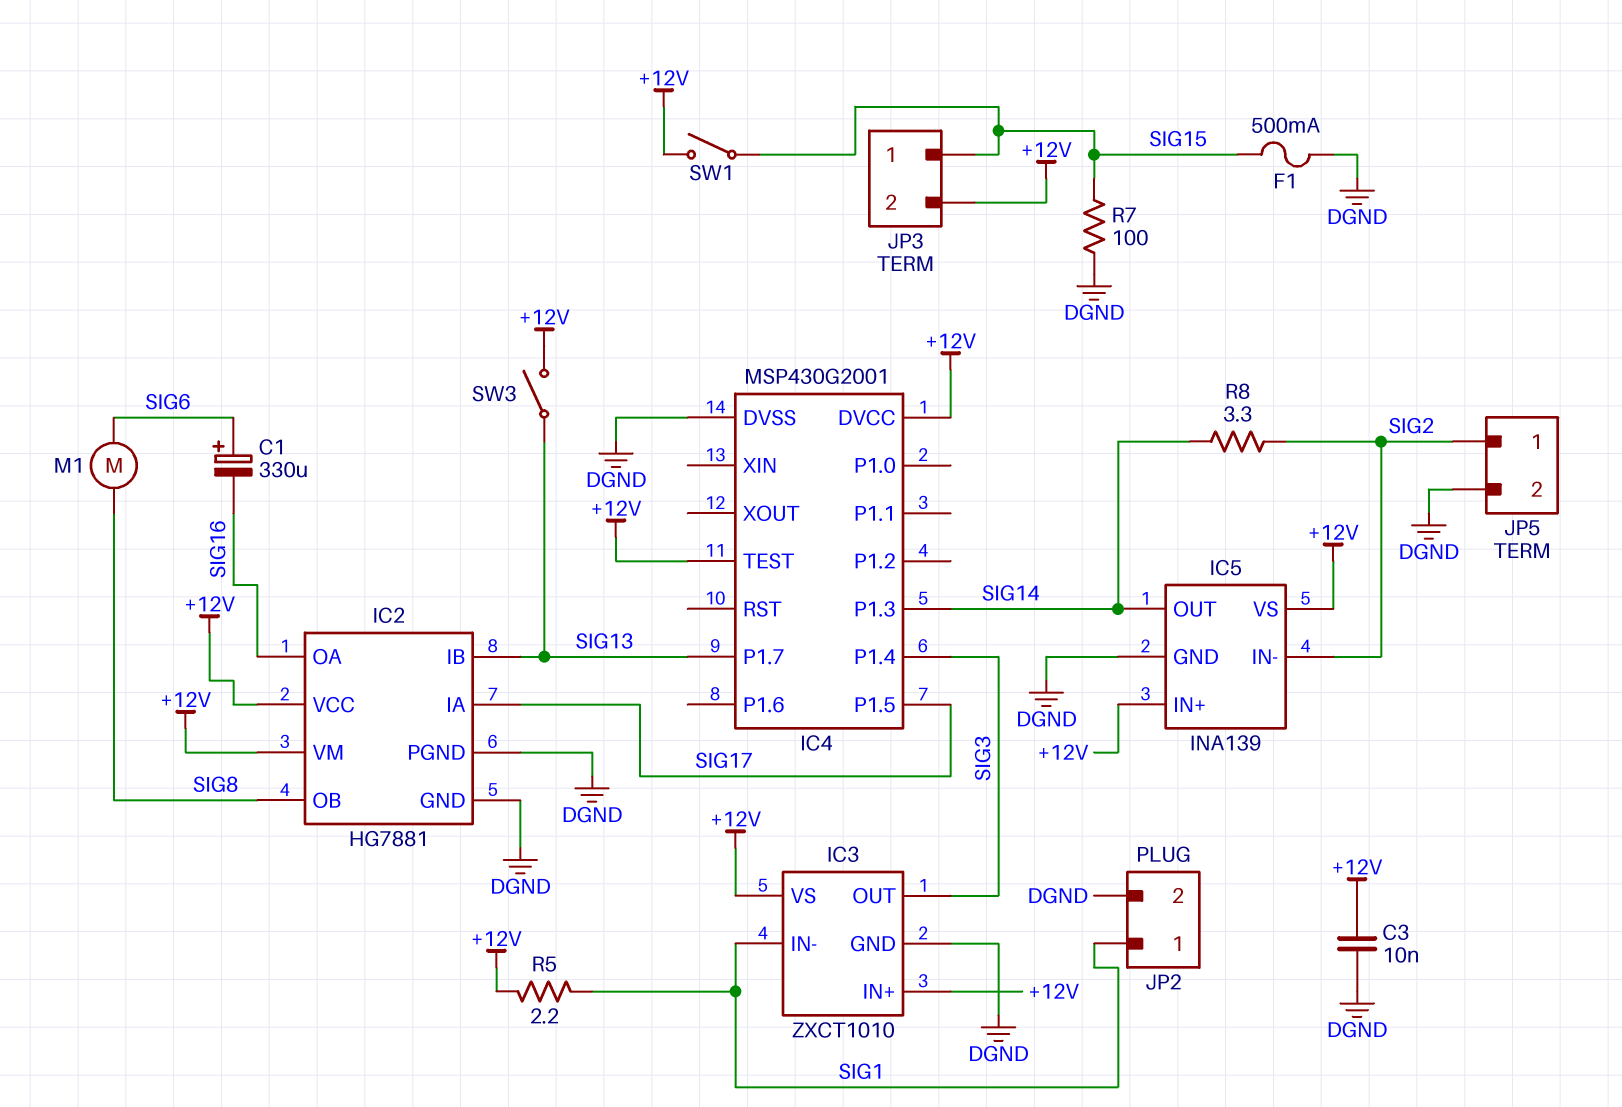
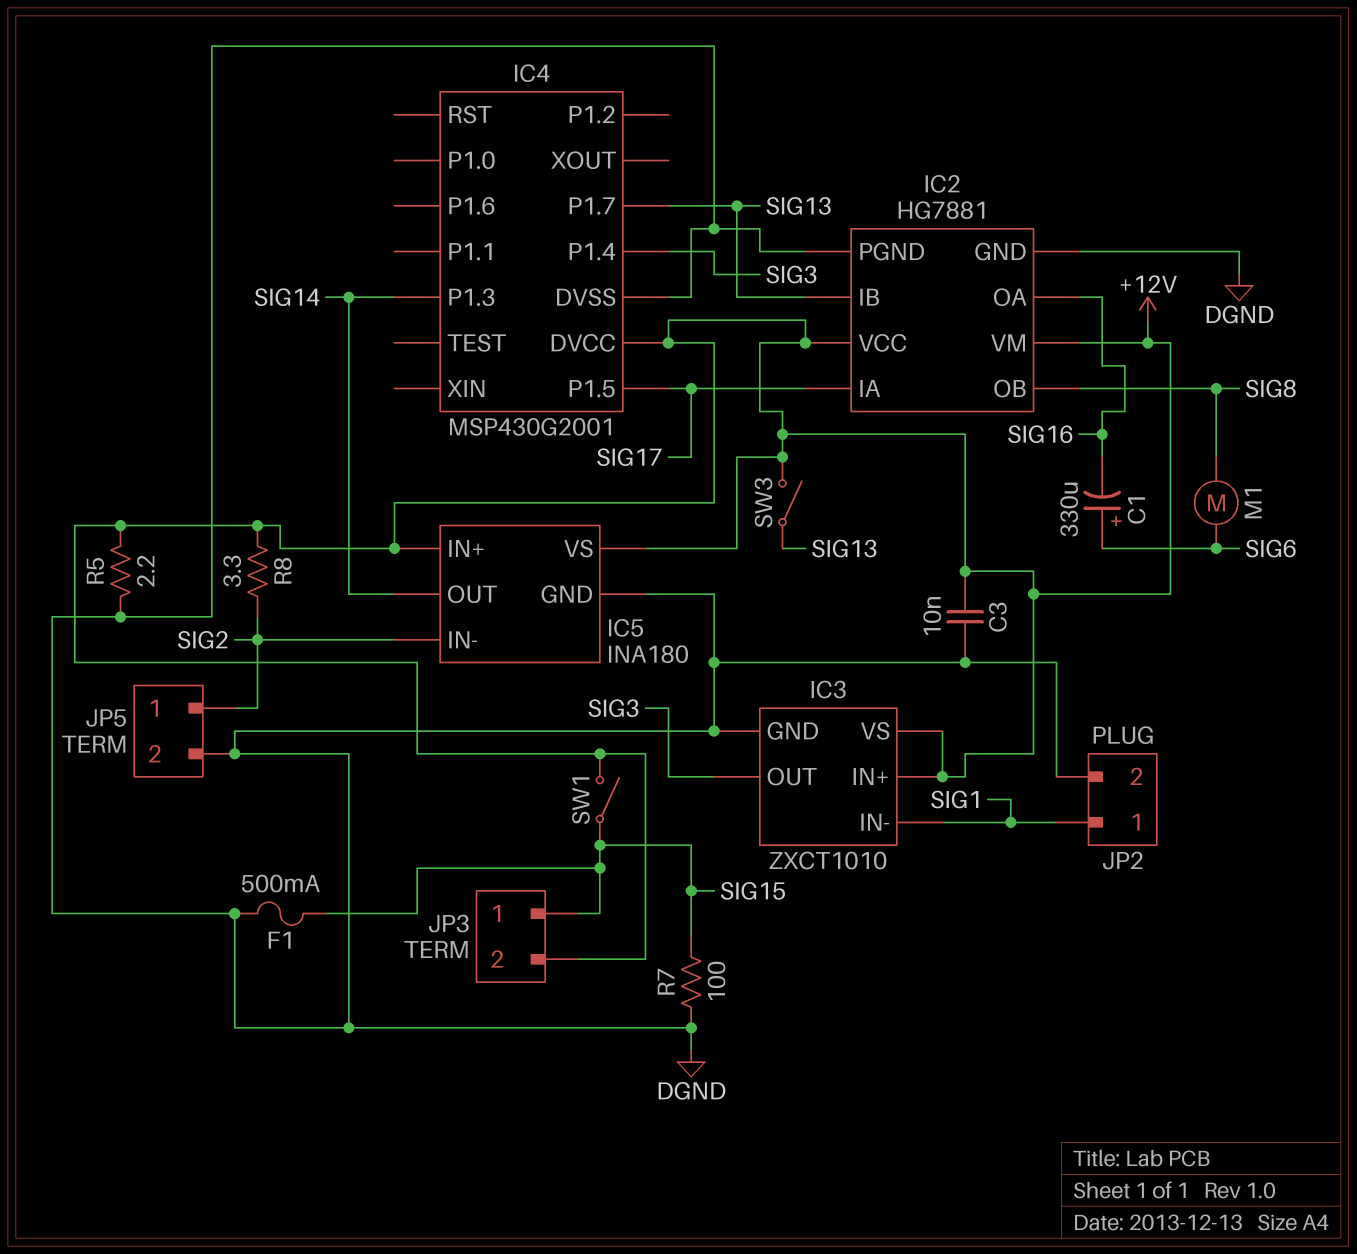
IC4 pin TEST: +12V -> none
IC5: INA139 -> INA180
R5: 2.2 (+12V, SIG1) -> 2.2 (+12V, DGND)
R8: 3.3 (SIG2, SIG14) -> 3.3 (+12V, SIG2)

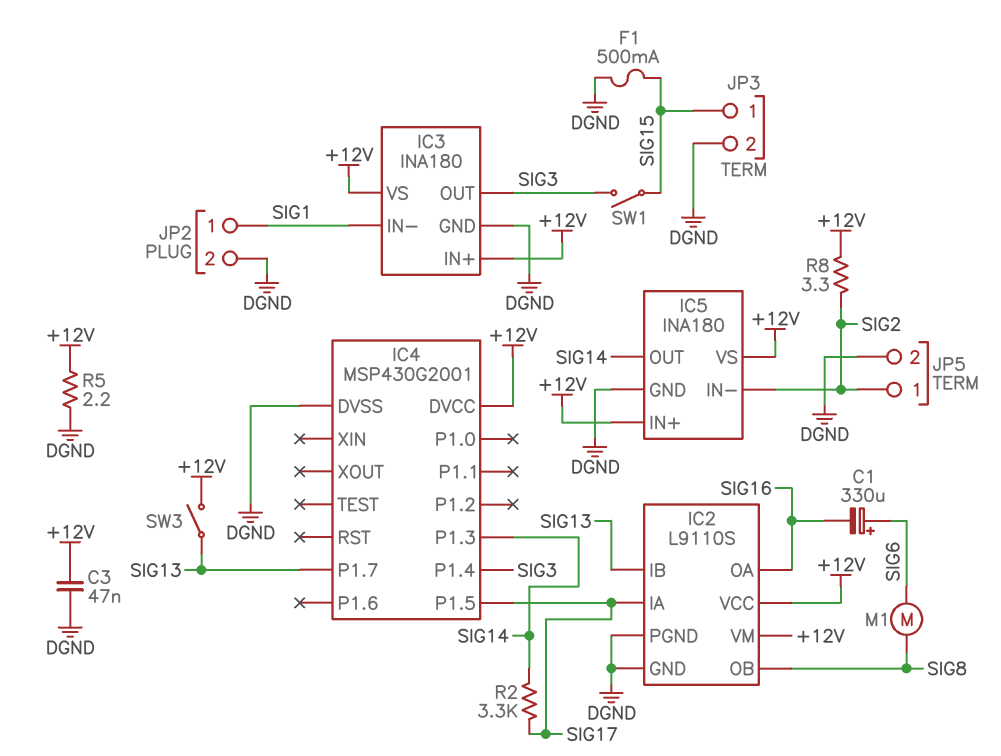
C3: 10nF (+12V, DGND) -> 47nF (+12V, DGND)
IC2: HG7881 -> L9110S
IC3: ZXCT1010 -> INA180
JP3 pin 2: +12V -> DGND
R2: none -> 3.3k (SIG14, SIG17)
R7: 100 (DGND, SIG15) -> none
SW1: switch (+12V, SIG15) -> switch (SIG3, SIG15)

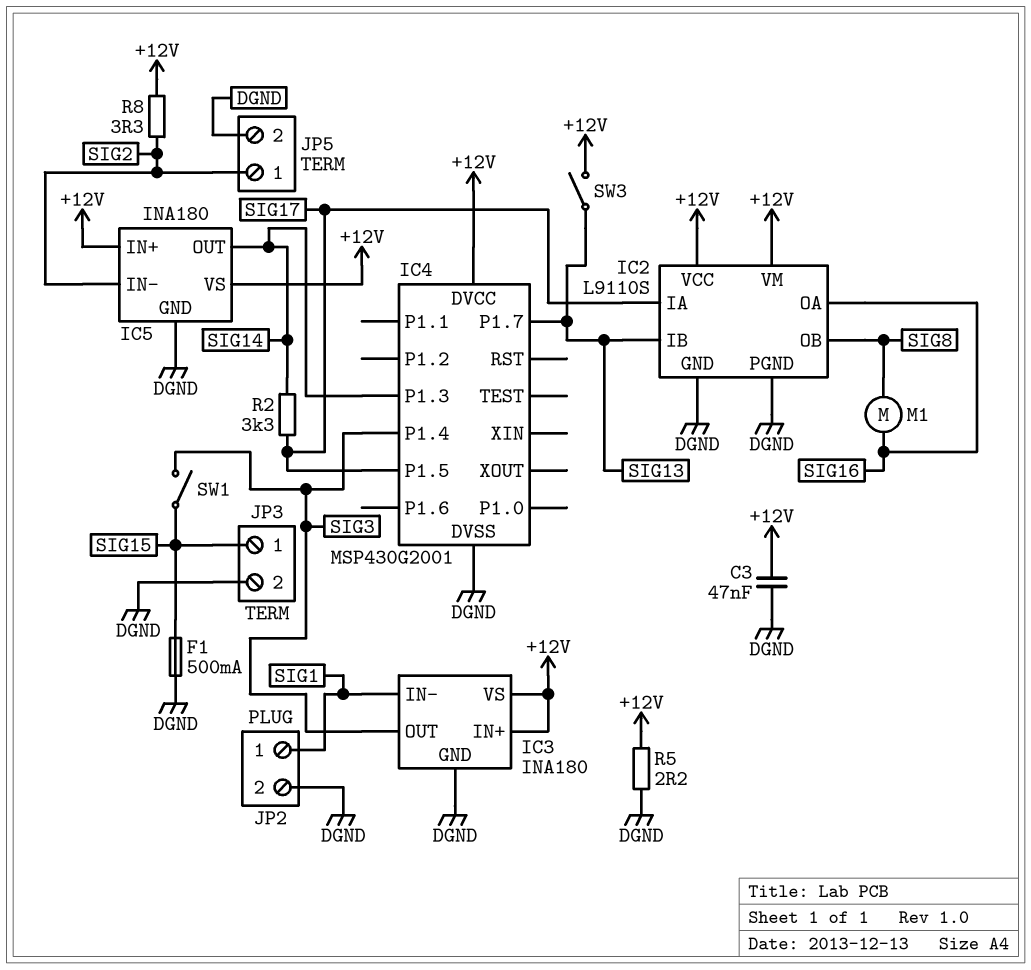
C1: 330uF (plus SIG6, minus SIG16) -> none
M1: motor (SIG6, SIG8) -> motor (SIG8, SIG16)

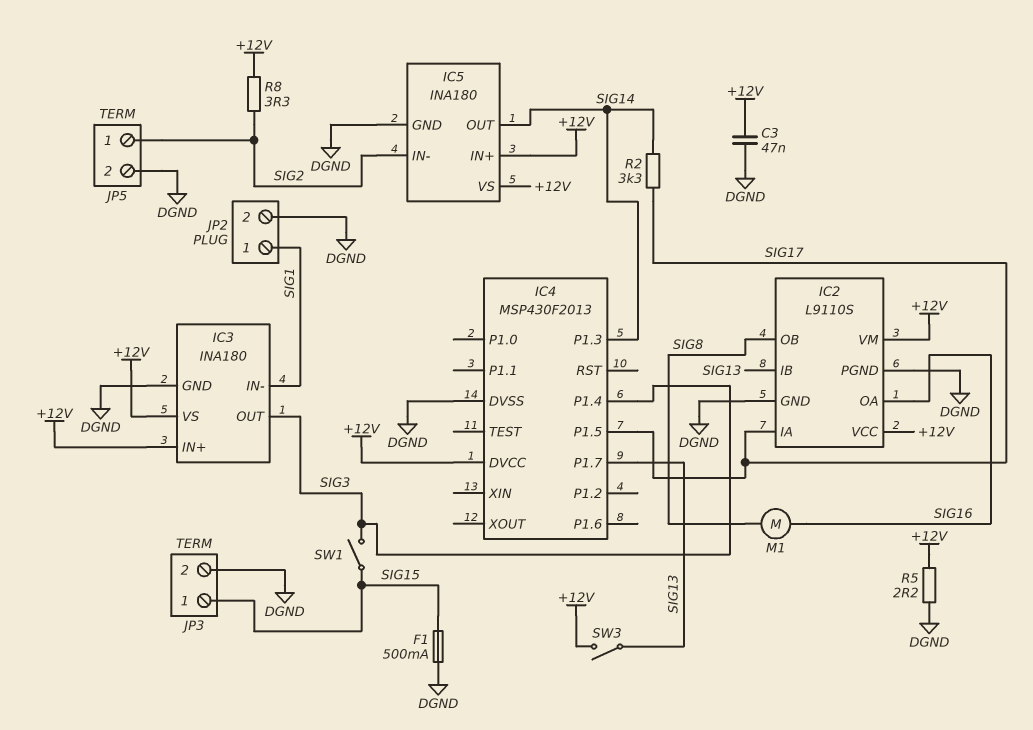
IC4: MSP430G2001 -> MSP430F2013

